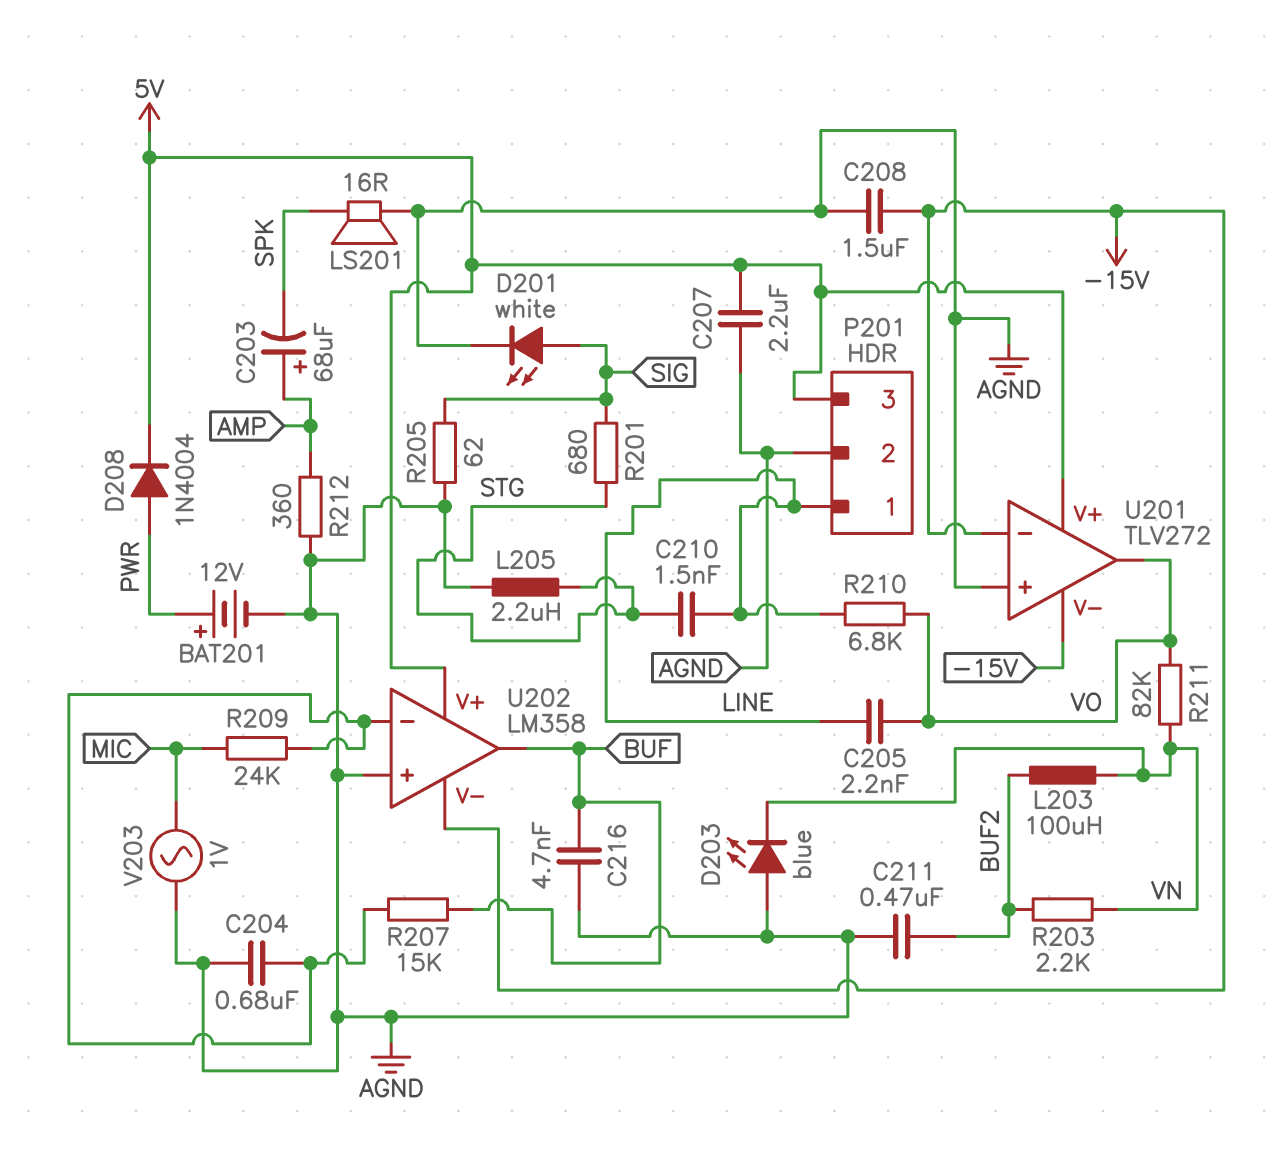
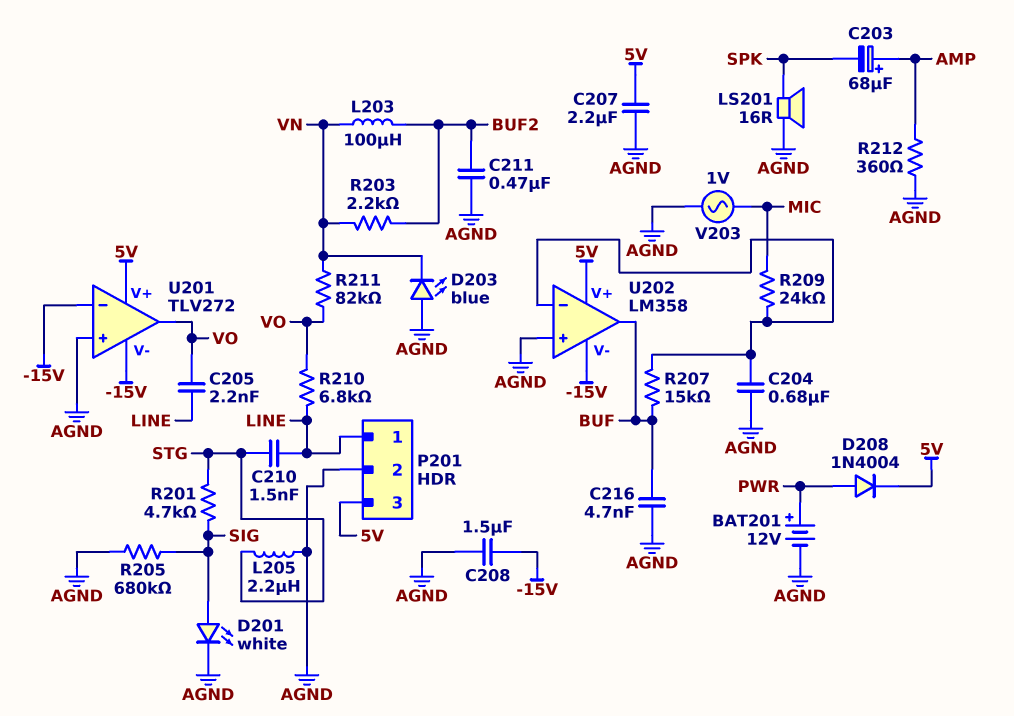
R201: 680 (SIG, STG) -> 4.7k (SIG, STG)
R205: 62 (AGND, SIG) -> 680k (AGND, SIG)

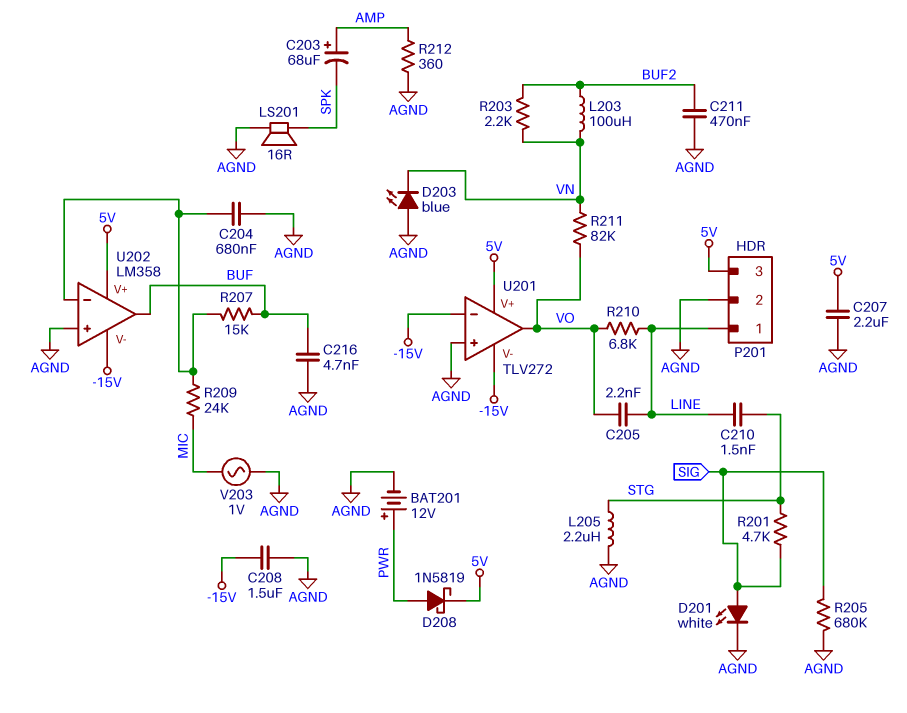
D208: diode 1N4004 (A PWR, K 5V) -> schottky 1N5819 (A PWR, K 5V)

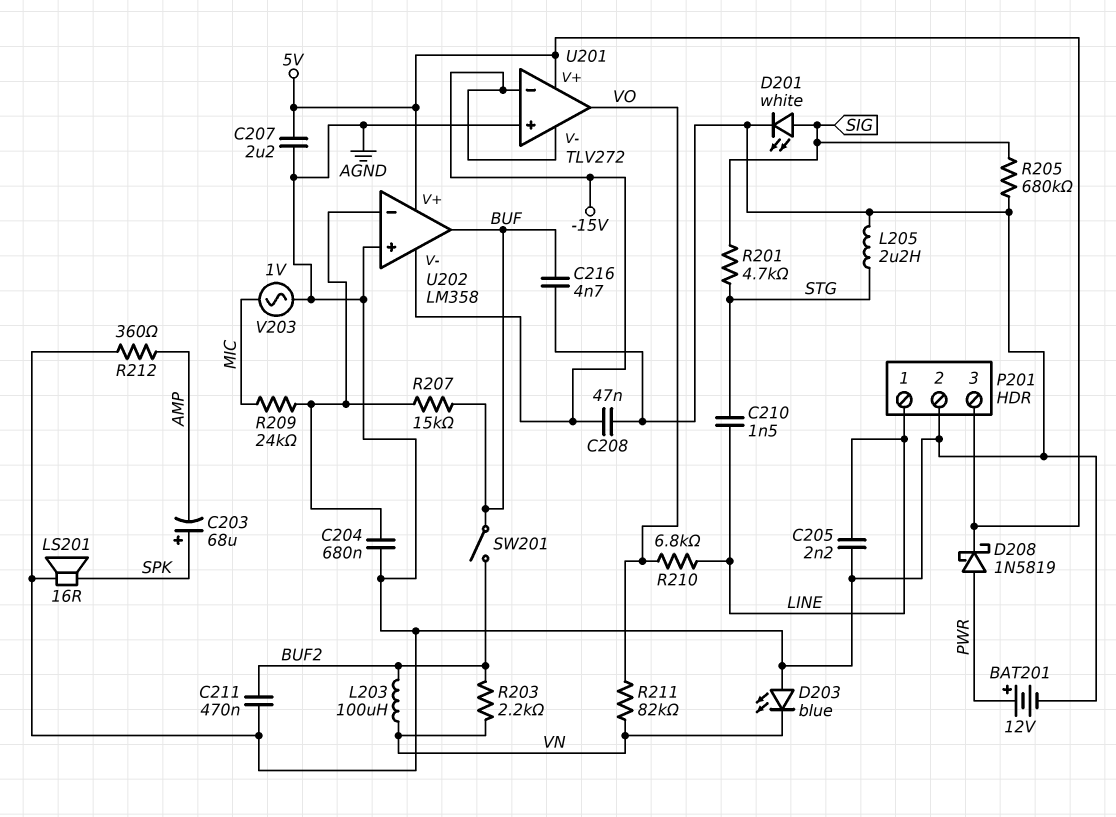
C203: 68uF (plus AMP, minus SPK) -> 68uF (plus SPK, minus AMP)
C205: 2.2nF (LINE, VO) -> 2.2nF (AGND, LINE)
C208: 1.5uF (-15V, AGND) -> 47nF (-15V, AGND)
SW201: none -> switch (BUF, BUF2)

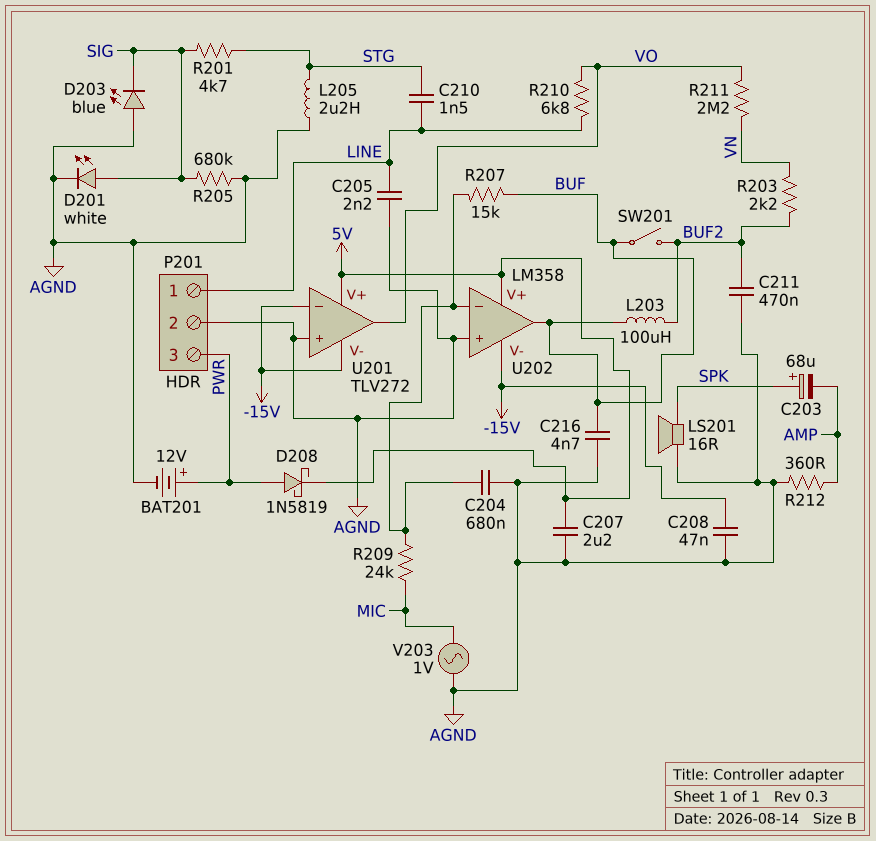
D203: LED blue (A AGND, K VN) -> LED blue (A AGND, K SIG)
L203: 100uH (BUF2, VN) -> 100uH (BUF, BUF2)
P201 pin 3: 5V -> PWR
R211: 82k (VN, VO) -> 2.2M (VN, VO)

